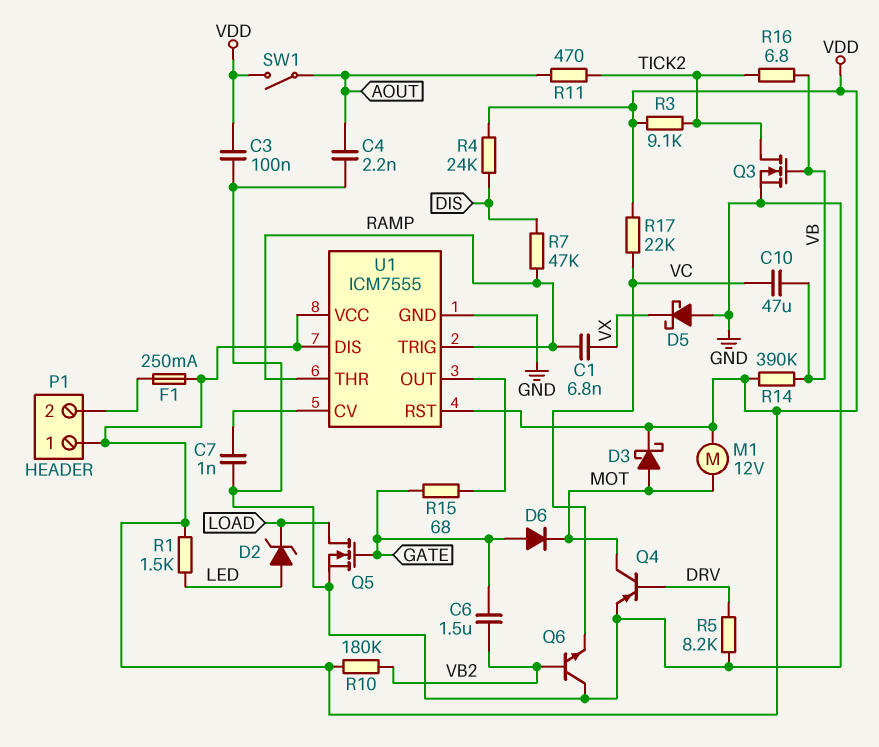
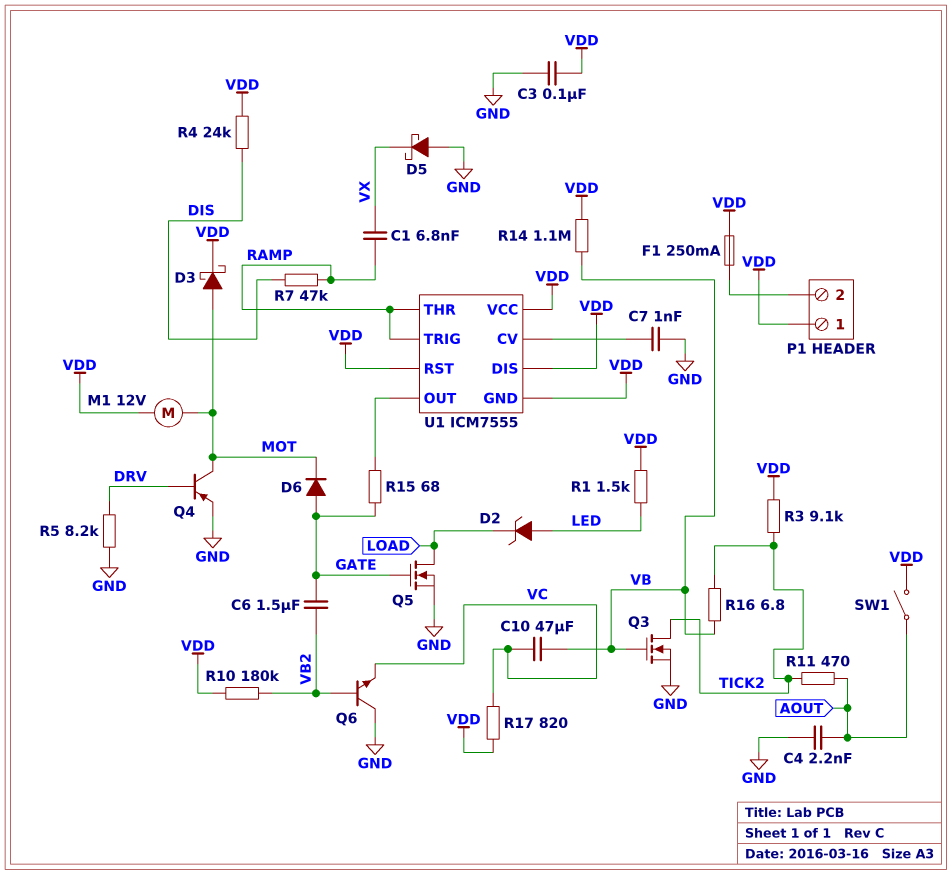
R14: 390k (VB, VDD) -> 1.1M (VB, VDD)
R17: 22k (VC, VDD) -> 820 (VC, VDD)
U1 pin GND: GND -> VDD

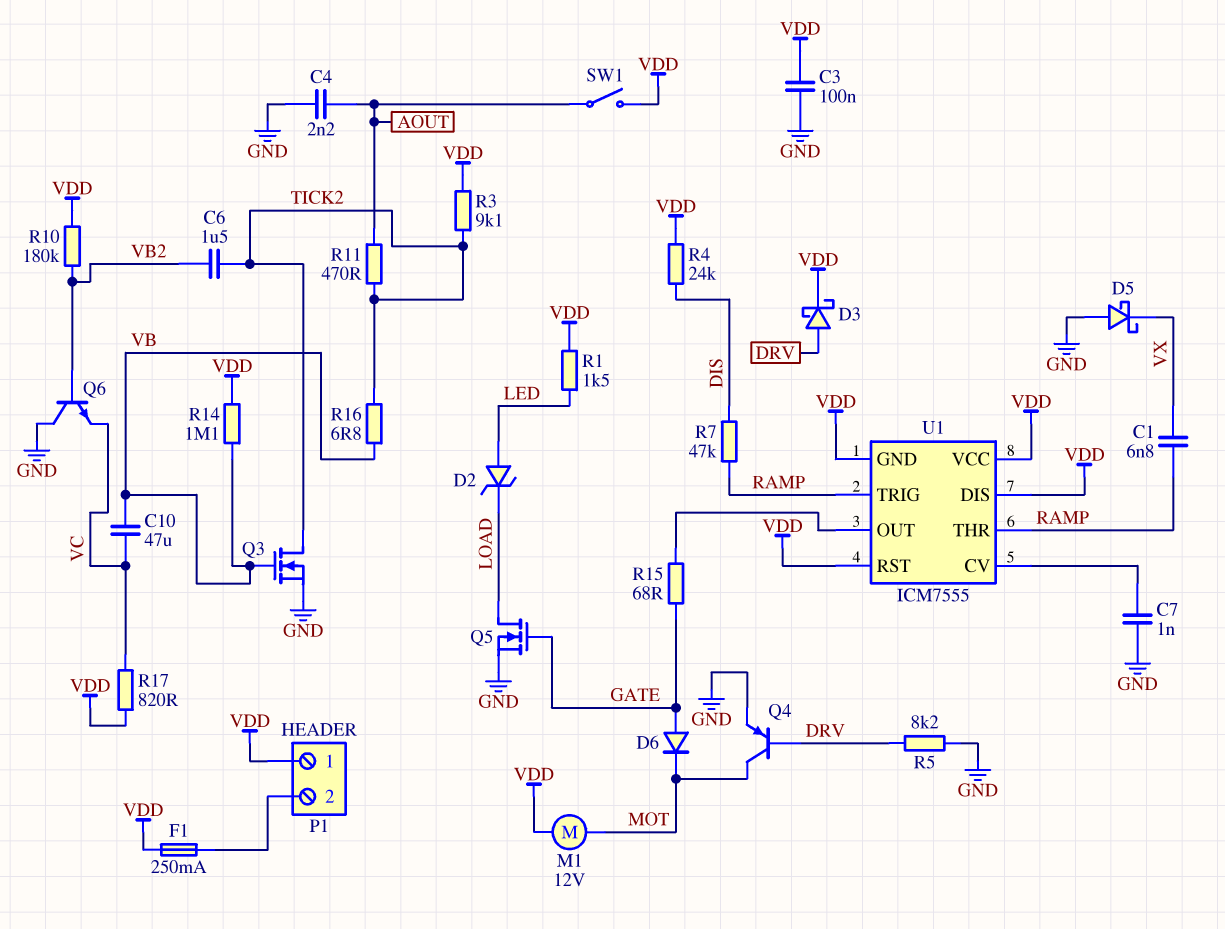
C6: 1.5uF (GATE, VB2) -> 1.5uF (TICK2, VB2)
D3: schottky (A MOT, K VDD) -> schottky (A DRV, K VDD)

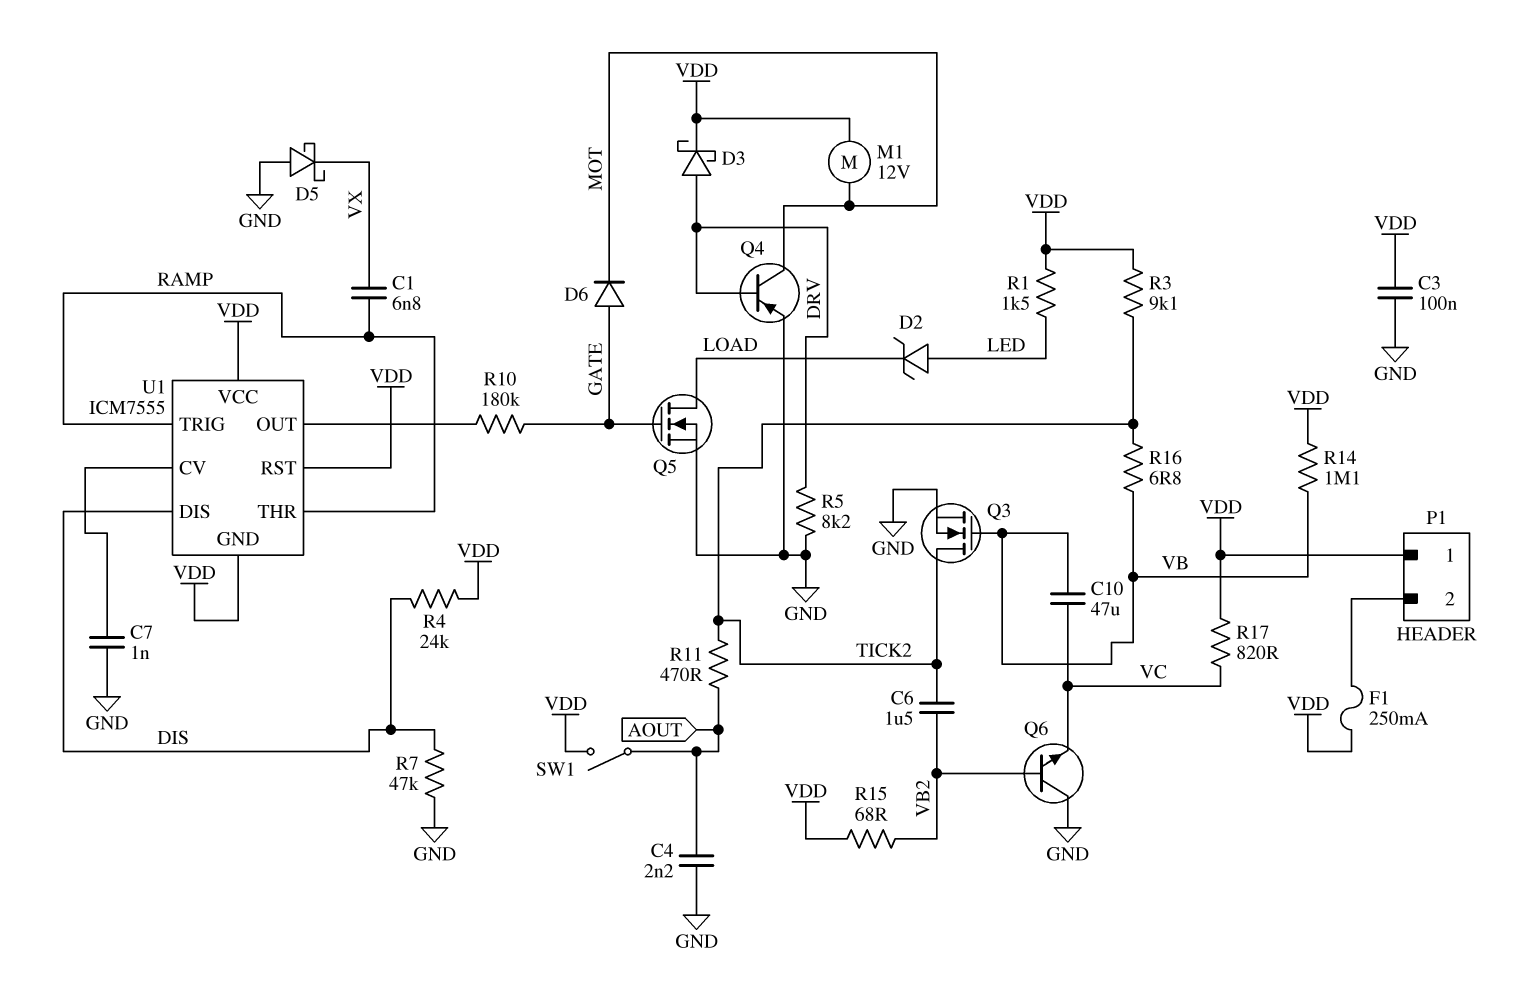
R7: 47k (DIS, RAMP) -> 47k (DIS, GND)
R10: 180k (VB2, VDD) -> 180k (GATE, U1/OUT)
R15: 68 (GATE, U1/OUT) -> 68 (VB2, VDD)
U1 pin DIS: VDD -> DIS

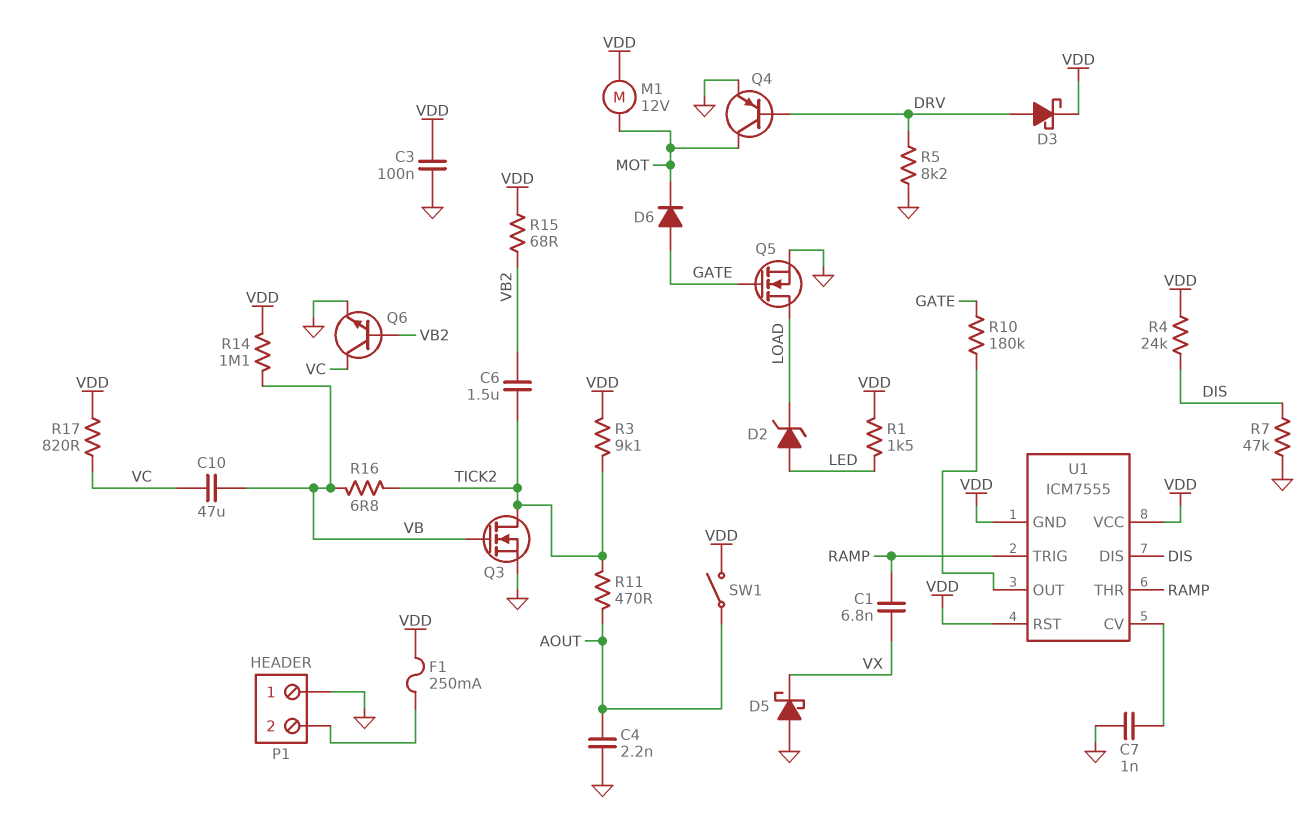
P1 pin 1: VDD -> GND
Q6: NPN (B VB2, C GND, E VC) -> NPN (B VB2, C VC, E GND)

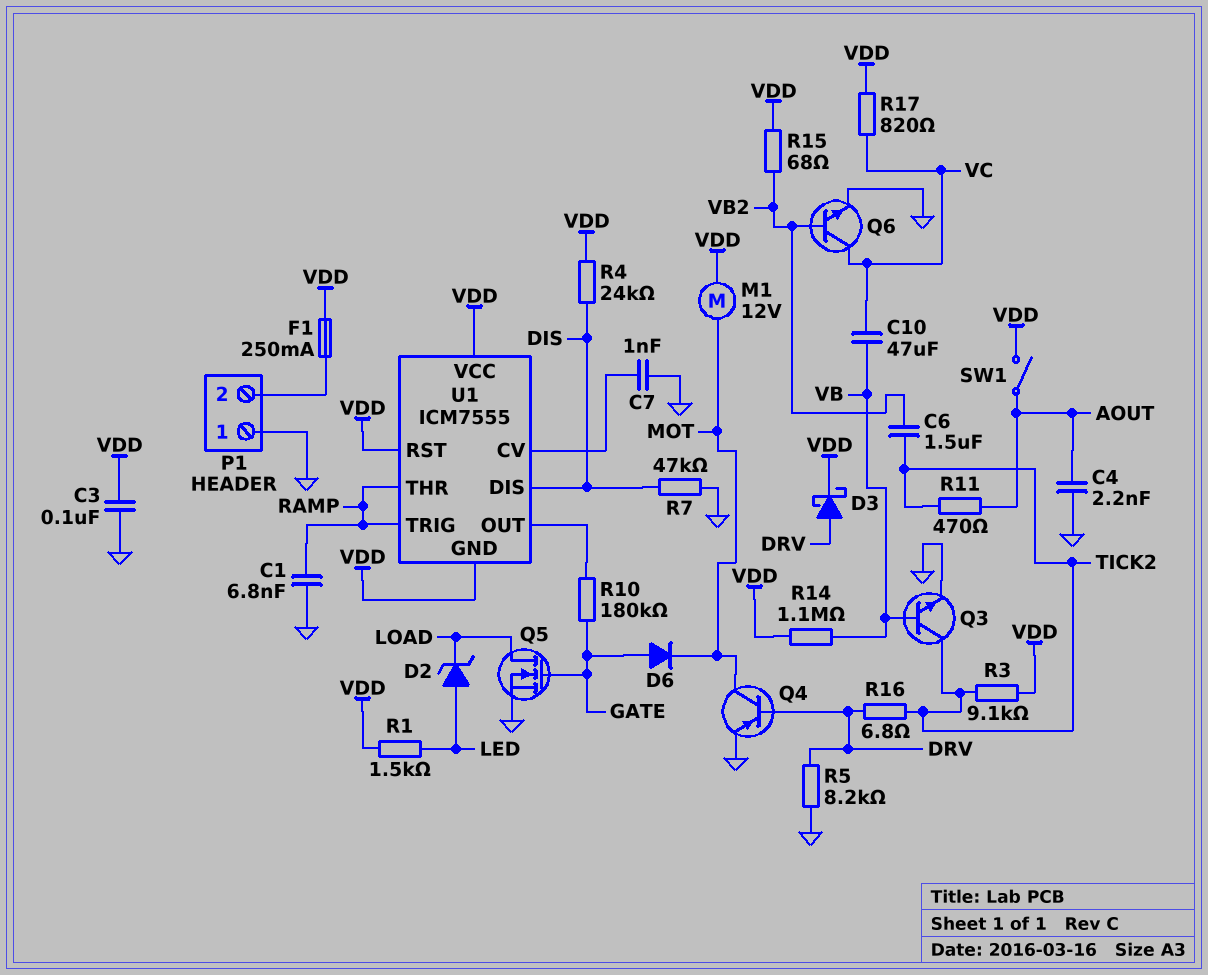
C1: 6.8nF (RAMP, VX) -> 6.8nF (GND, RAMP)
D5: schottky (A GND, K VX) -> none
Q3: NMOS (G VB, D TICK2, S GND) -> NPN (B VB, C TICK2, E GND)
R16: 6.8 (TICK2, VB) -> 6.8 (DRV, TICK2)

